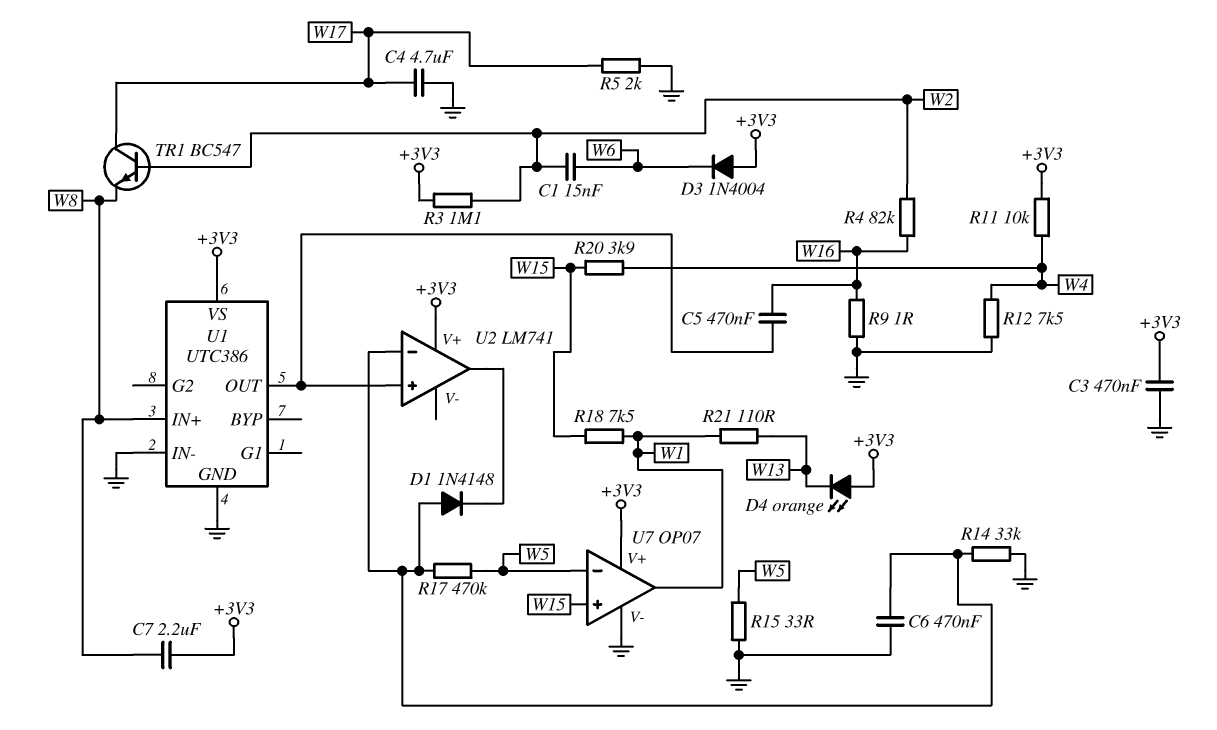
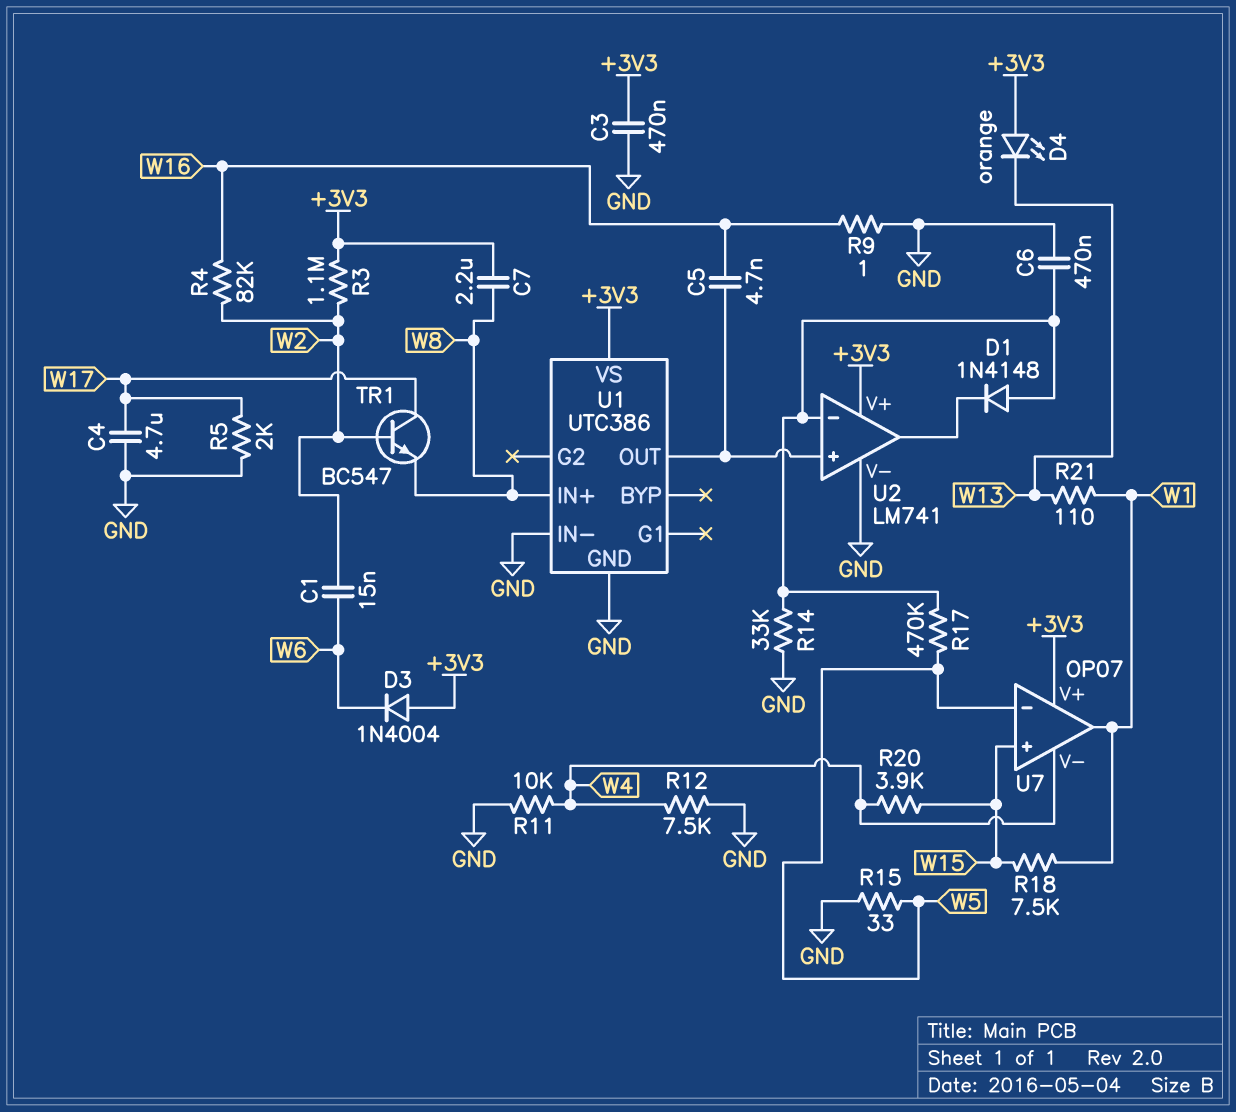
C5: 470nF (U1/OUT, W16) -> 4.7nF (U1/OUT, W16)
R11: 10k (+3V3, W4) -> 10k (GND, W4)
U2 pin V-: none -> GND
U7 pin V-: GND -> W4

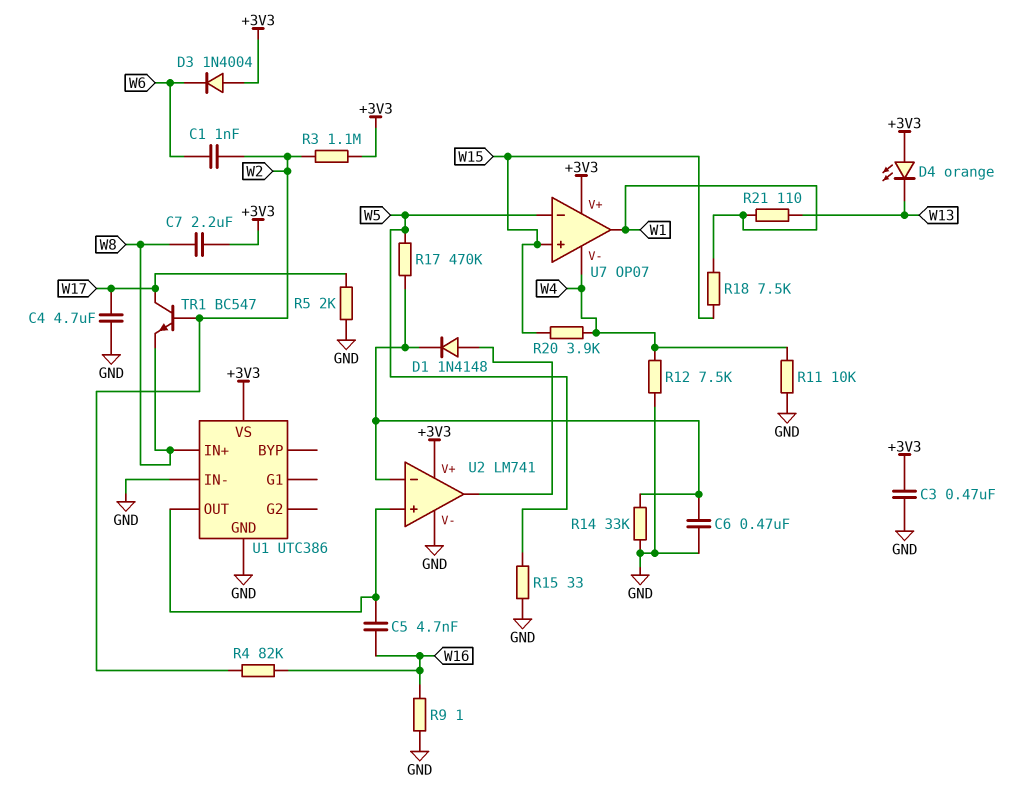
C1: 15nF (W2, W6) -> 1nF (W2, W6)
D1: diode 1N4148 (A U2/in-, K U2/out) -> diode 1N4148 (A U2/out, K U2/in-)

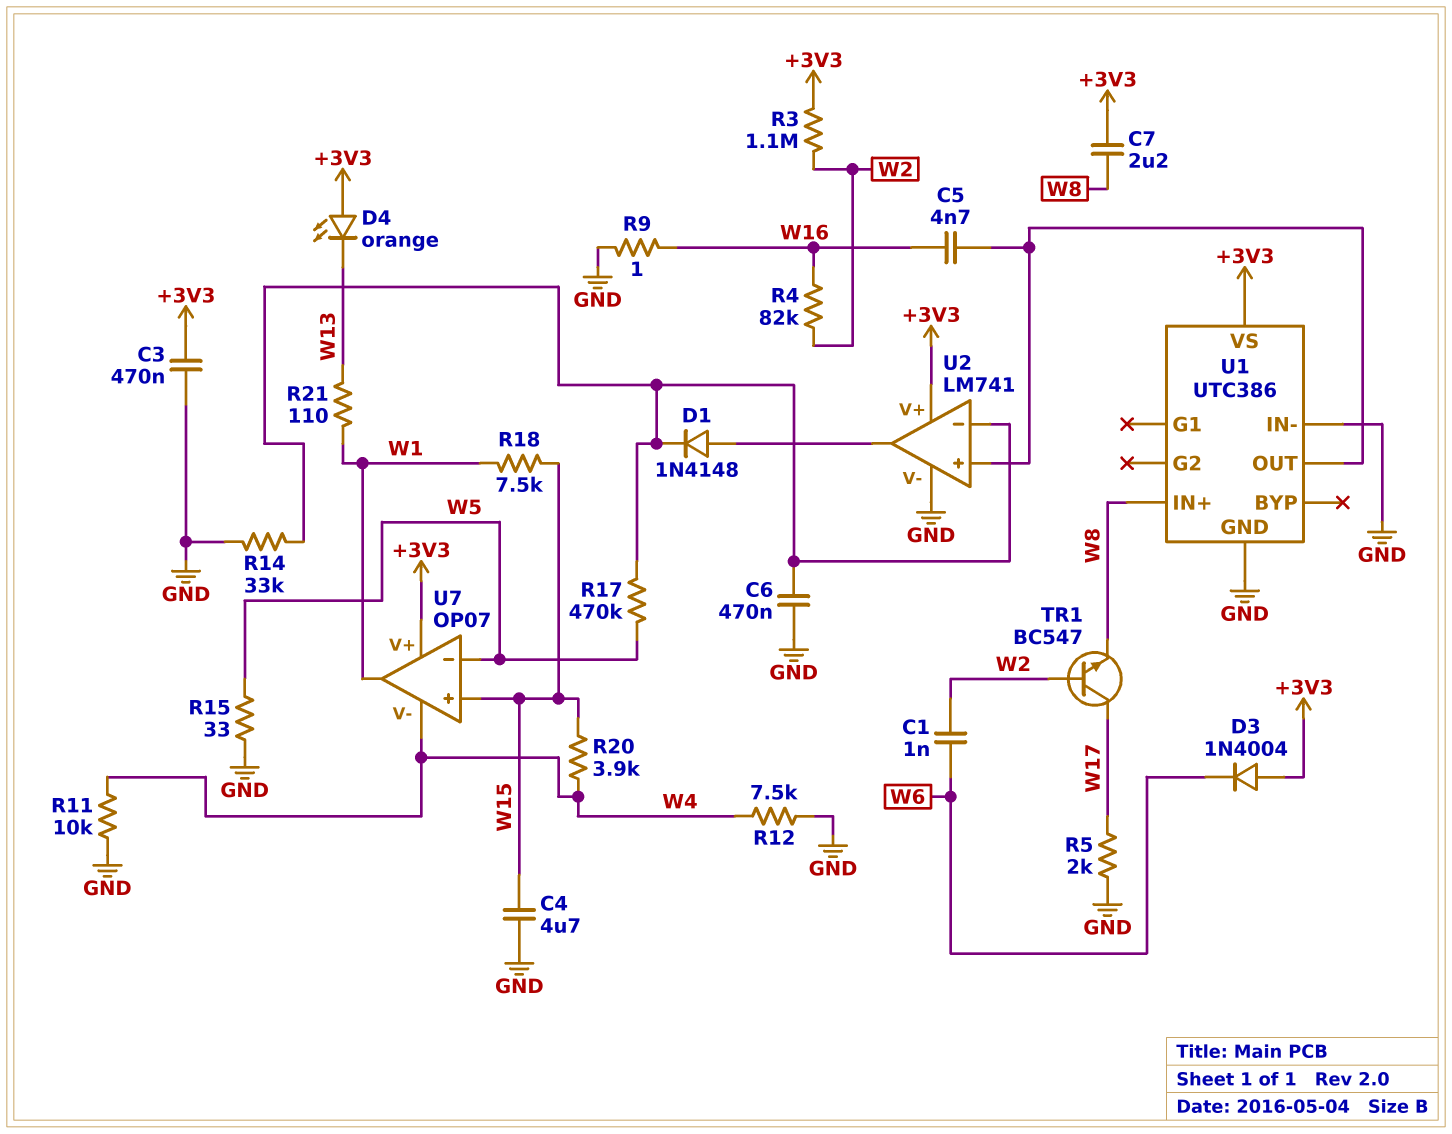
C4: 4.7uF (GND, W17) -> 4.7uF (GND, W15)

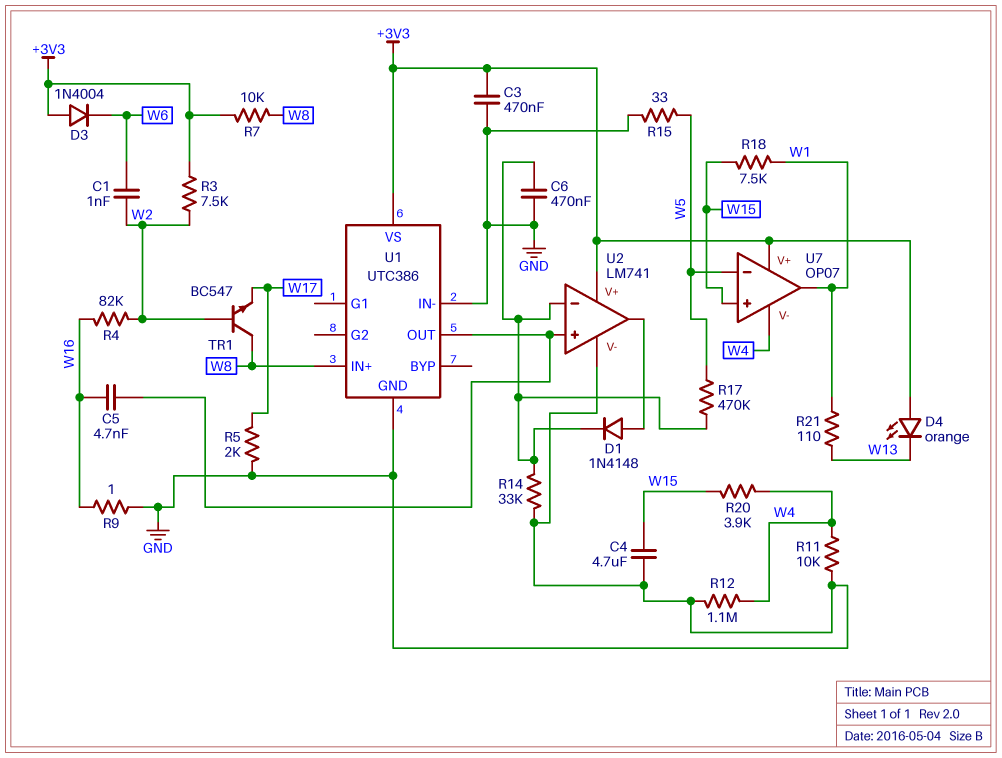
C7: 2.2uF (+3V3, W8) -> none
R3: 1.1M (+3V3, W2) -> 7.5k (+3V3, W2)
R7: none -> 10k (+3V3, W8)
R12: 7.5k (GND, W4) -> 1.1M (GND, W4)
TR1: NPN BC547 (B W2, C W17, E W8) -> NPN BC547 (B W2, C W8, E W17)

